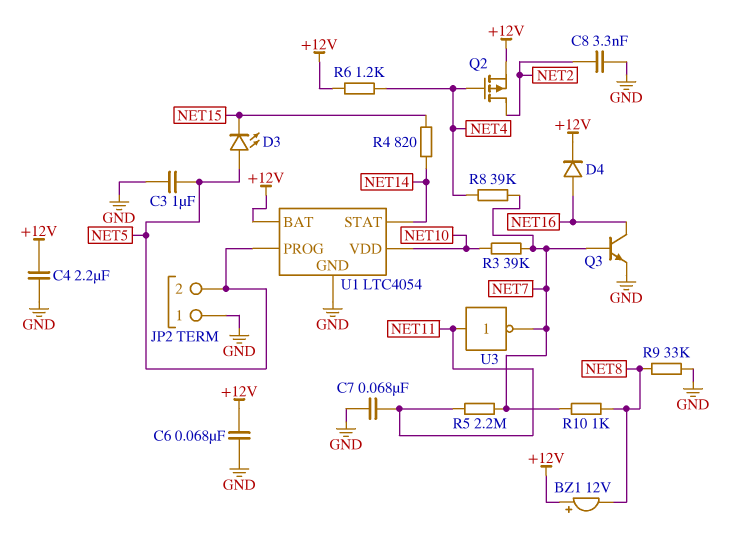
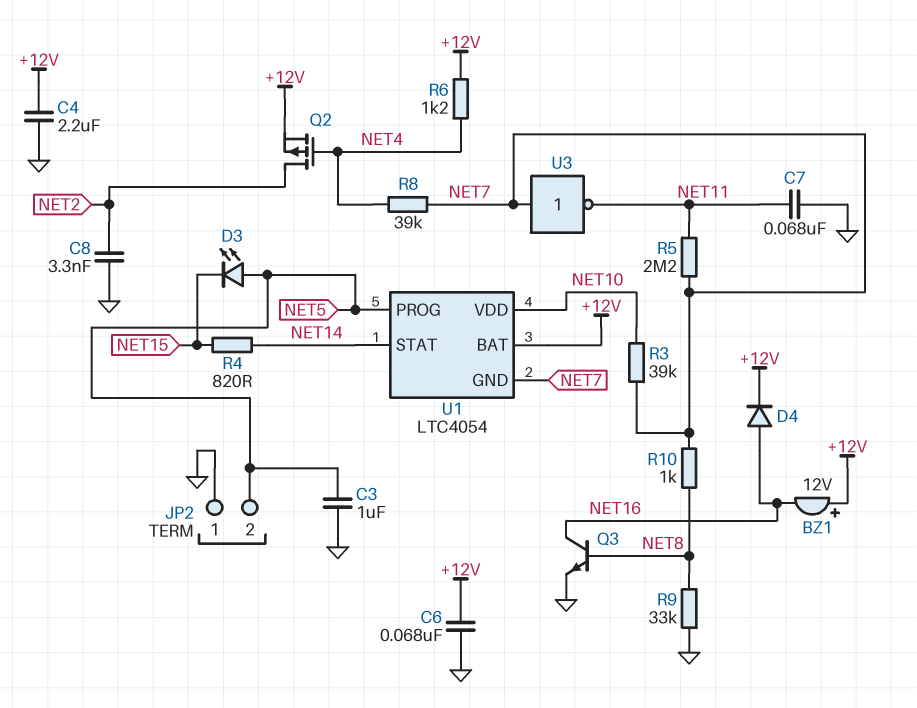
BZ1: buzzer 12V (plus +12V, minus NET8) -> buzzer 12V (plus +12V, minus NET16)
Q3: NPN (B NET7, C NET16, E GND) -> NPN (B NET8, C NET16, E GND)
U1 pin GND: GND -> NET7
U3: NOT (in NET11, out NET7) -> NOT (in NET7, out NET11)

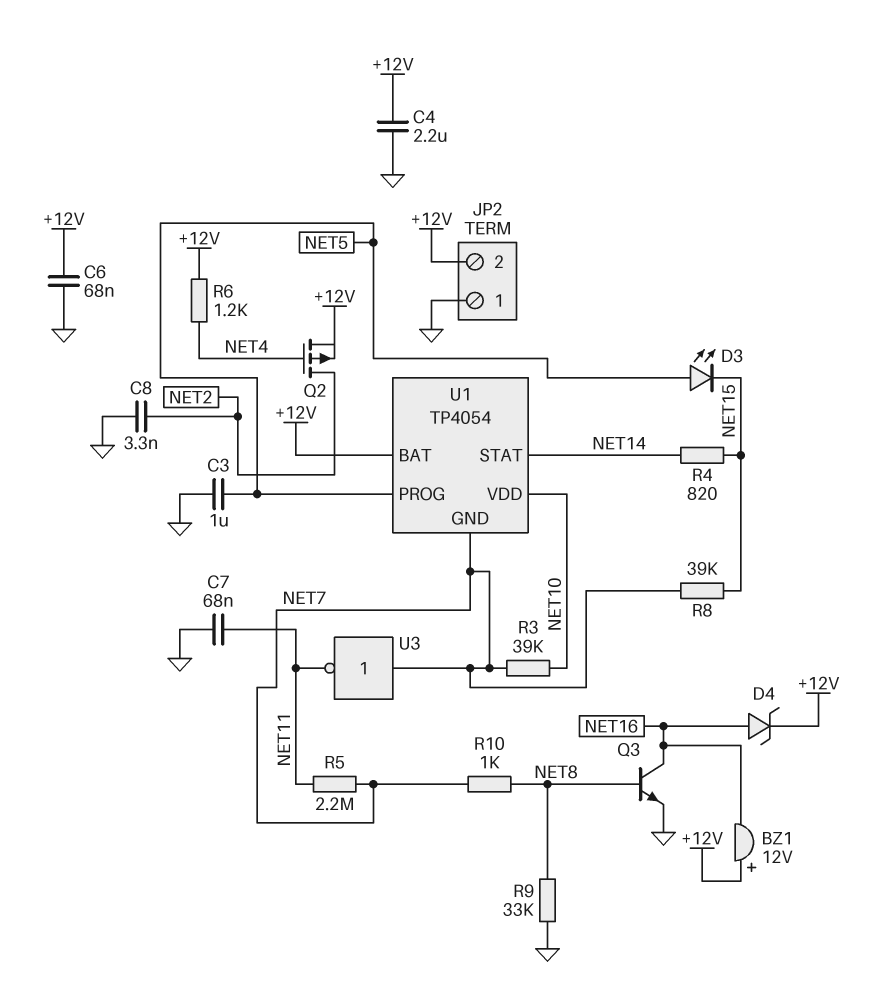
D4: diode (A NET16, K +12V) -> zener (A NET16, K +12V)
JP2 pin 2: NET5 -> +12V
R8: 39k (NET4, NET7) -> 39k (NET7, NET15)
U1: LTC4054 -> TP4054

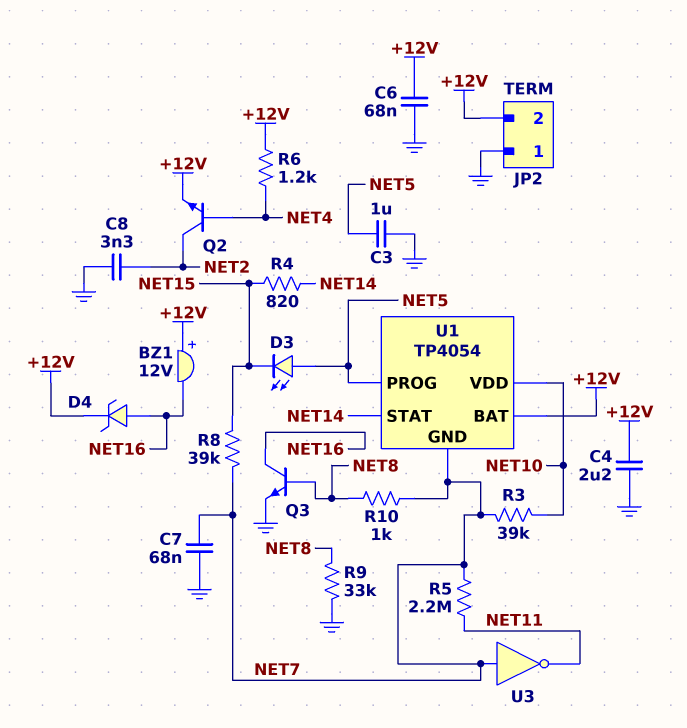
C7: 68nF (GND, NET11) -> 68nF (GND, NET7)
Q2: PMOS (G NET4, D NET2, S +12V) -> NPN (B NET4, C NET2, E +12V)

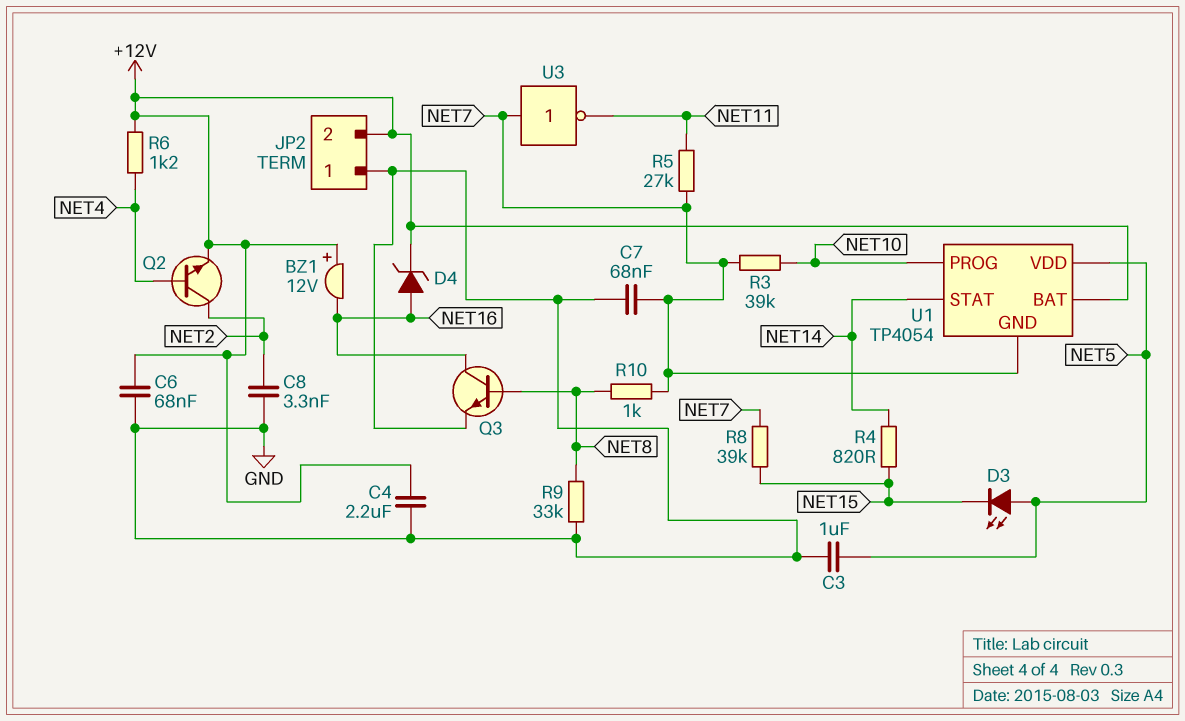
R5: 2.2M (NET7, NET11) -> 27k (NET7, NET11)
U1 pin PROG: NET5 -> NET10
U1 pin VDD: NET10 -> NET5

